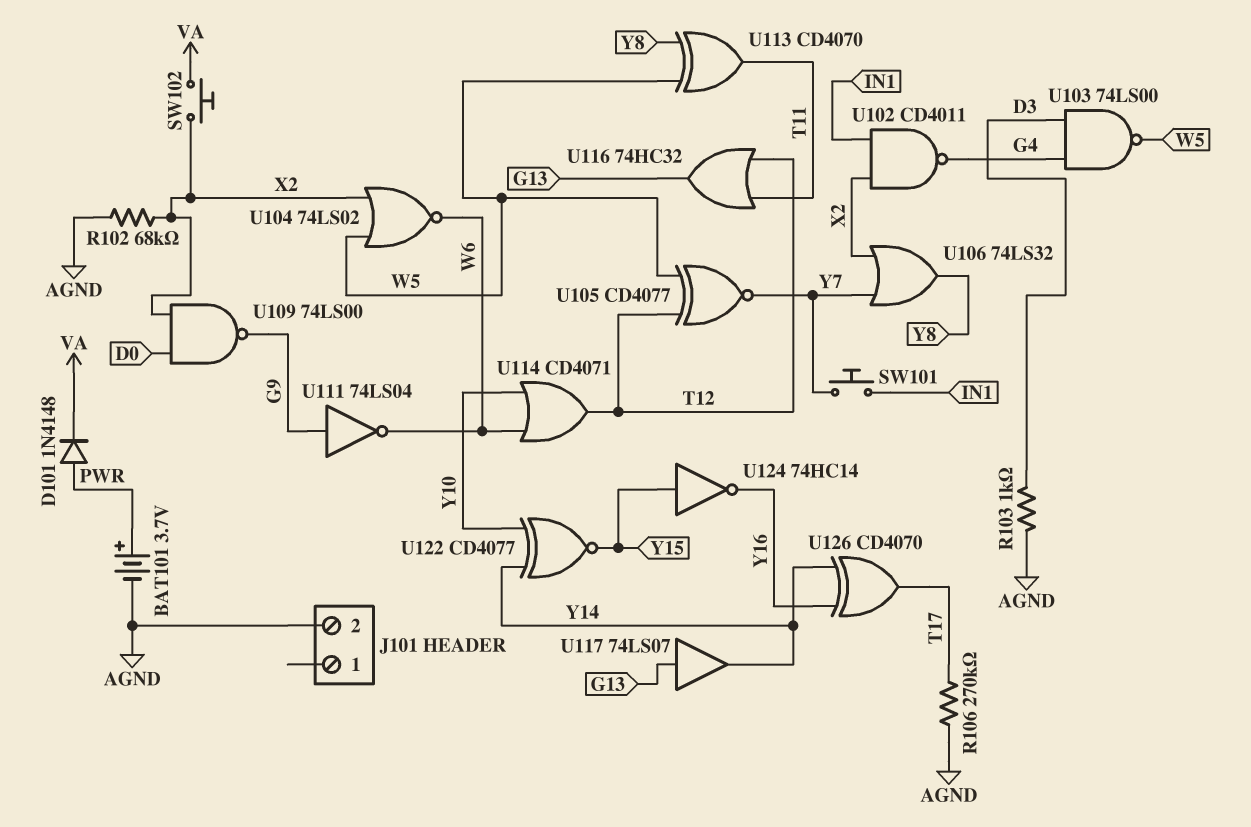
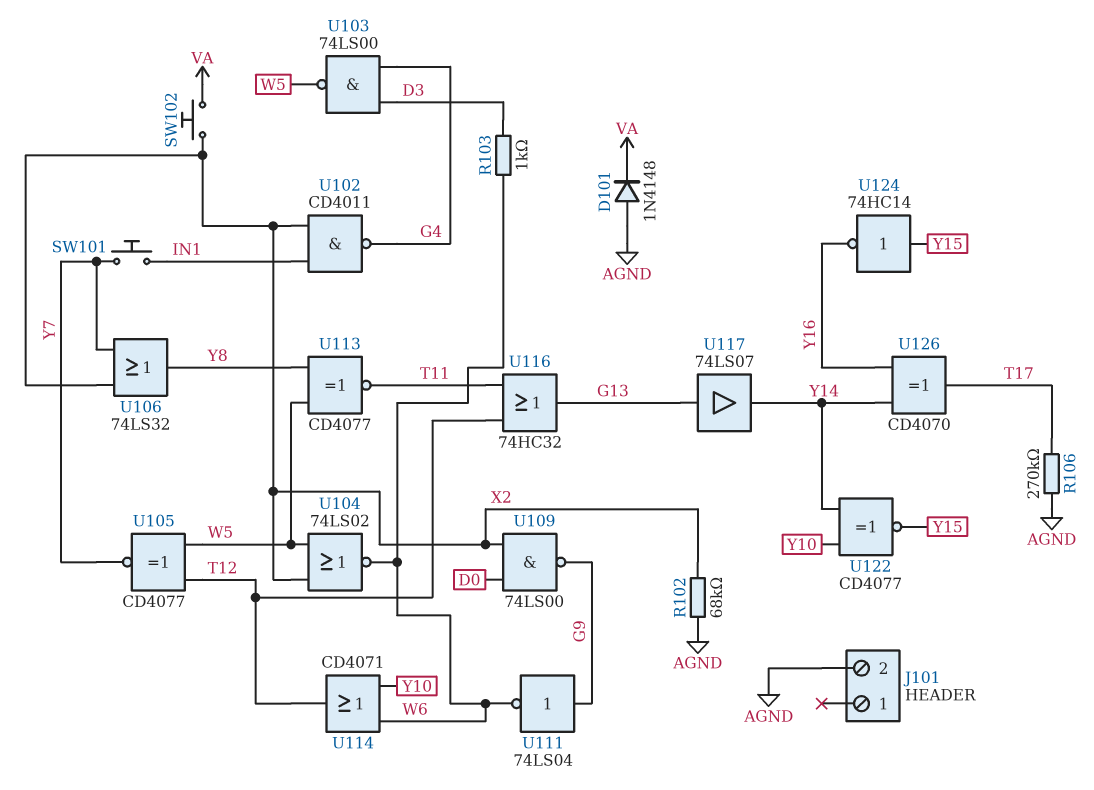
BAT101: 3.7V (plus PWR, minus AGND) -> none
D101: diode 1N4148 (A PWR, K VA) -> diode 1N4148 (A AGND, K VA)
R103: 1k (AGND, D3) -> 1k (D3, W6)
U113: XOR CD4070 (in W5, in Y8, out T11) -> XNOR CD4077 (in W5, in Y8, out T11)

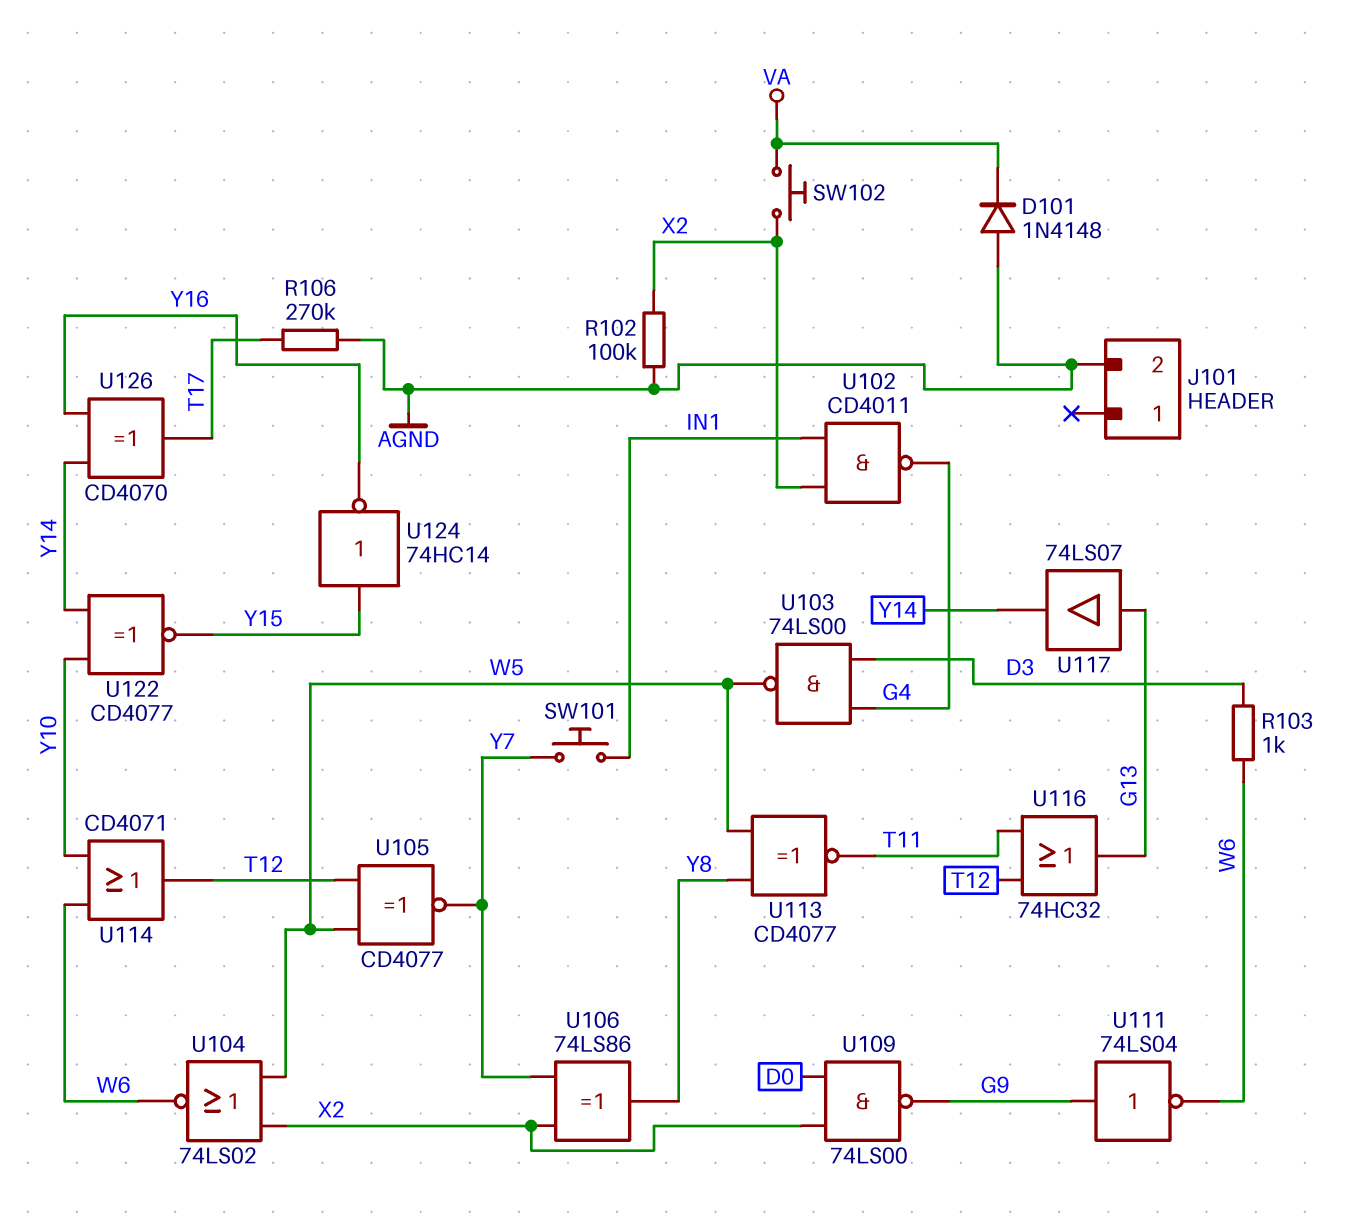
R102: 68k (AGND, X2) -> 100k (AGND, X2)
U106: OR 74LS32 (in X2, in Y7, out Y8) -> XOR 74LS86 (in X2, in Y7, out Y8)

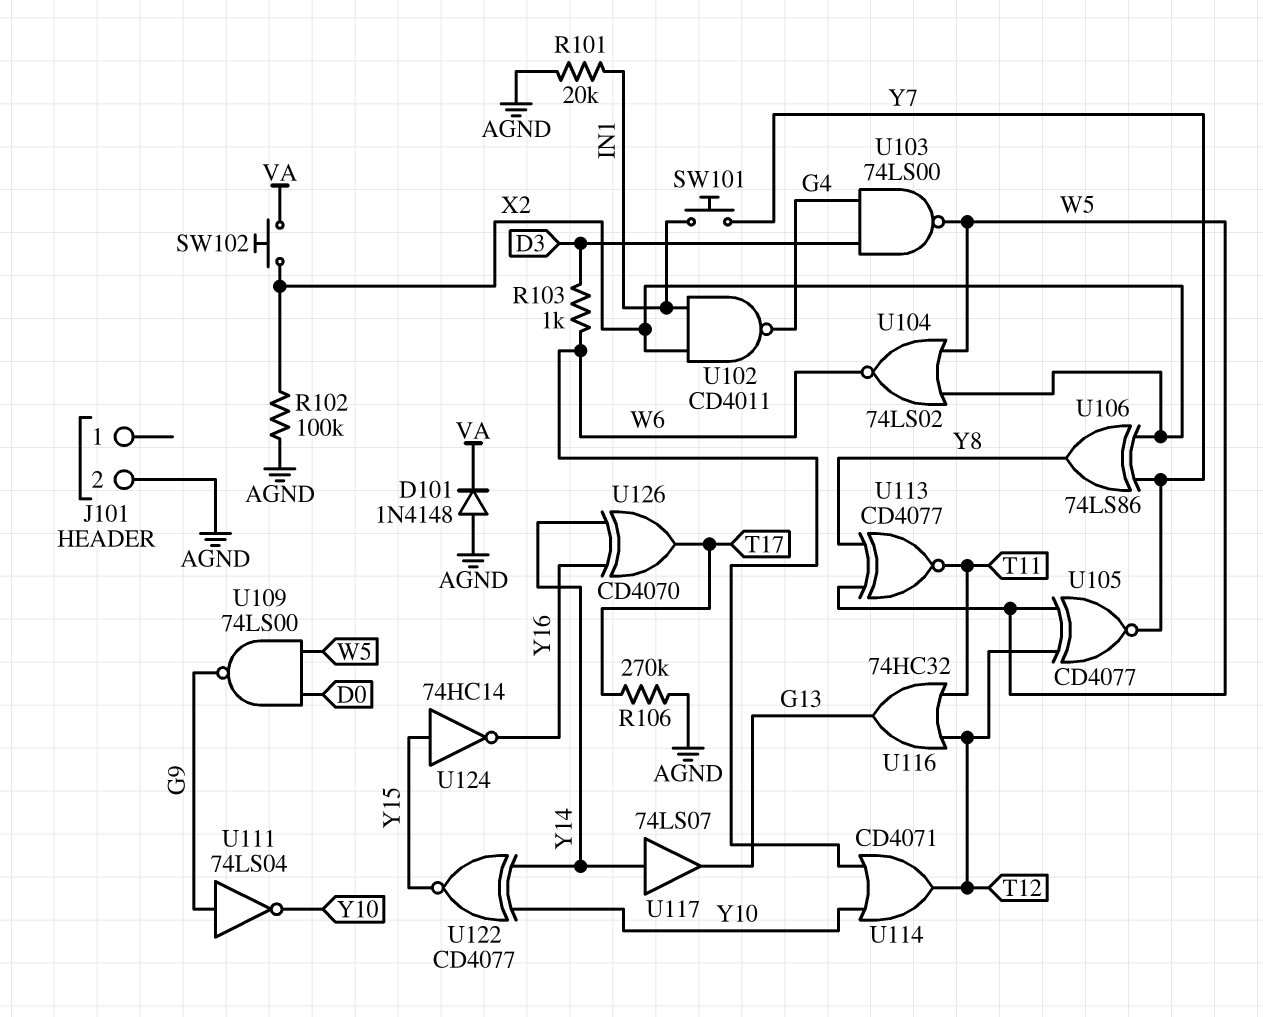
R101: none -> 20k (AGND, IN1)
U109: NAND 74LS00 (in D0, in X2, out G9) -> NAND 74LS00 (in D0, in W5, out G9)
U111: NOT 74LS04 (in G9, out W6) -> NOT 74LS04 (in G9, out Y10)
U117: buffer 74LS07 (in G13, out Y14) -> buffer 74LS07 (in Y14, out G13)

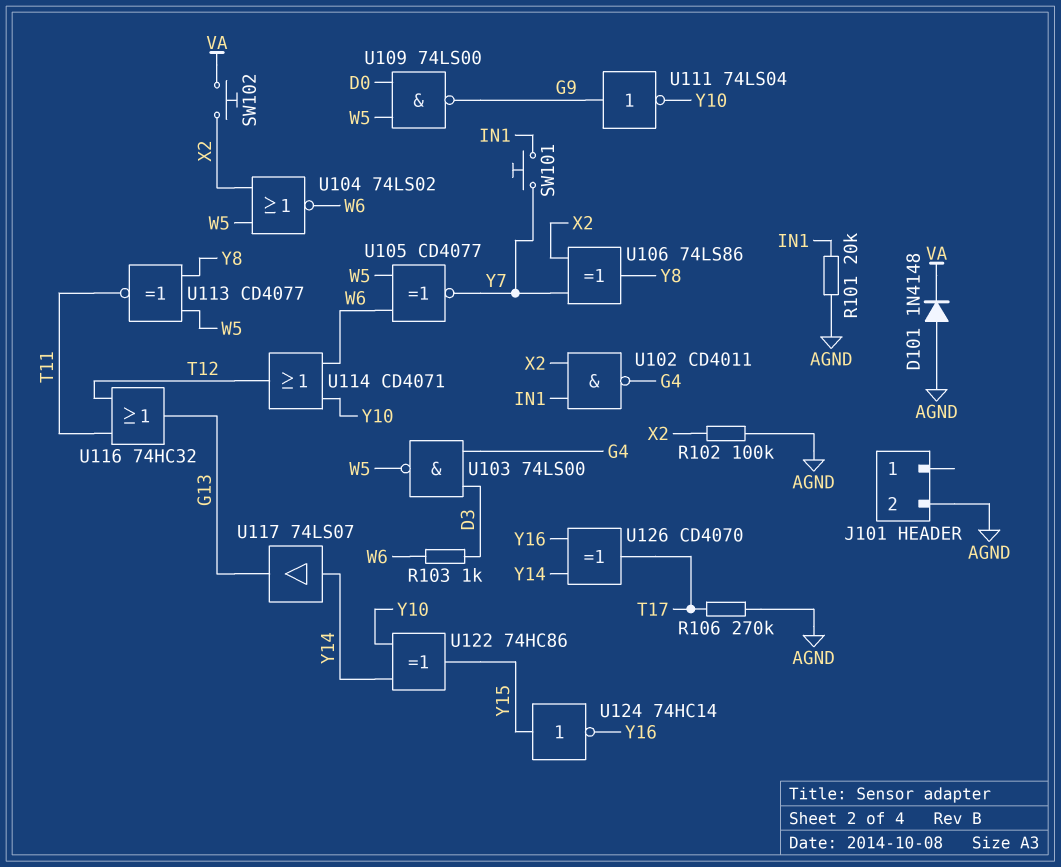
U105: XNOR CD4077 (in T12, in W5, out Y7) -> XNOR CD4077 (in W5, in W6, out Y7)
U122: XNOR CD4077 (in Y10, in Y14, out Y15) -> XOR 74HC86 (in Y10, in Y14, out Y15)

